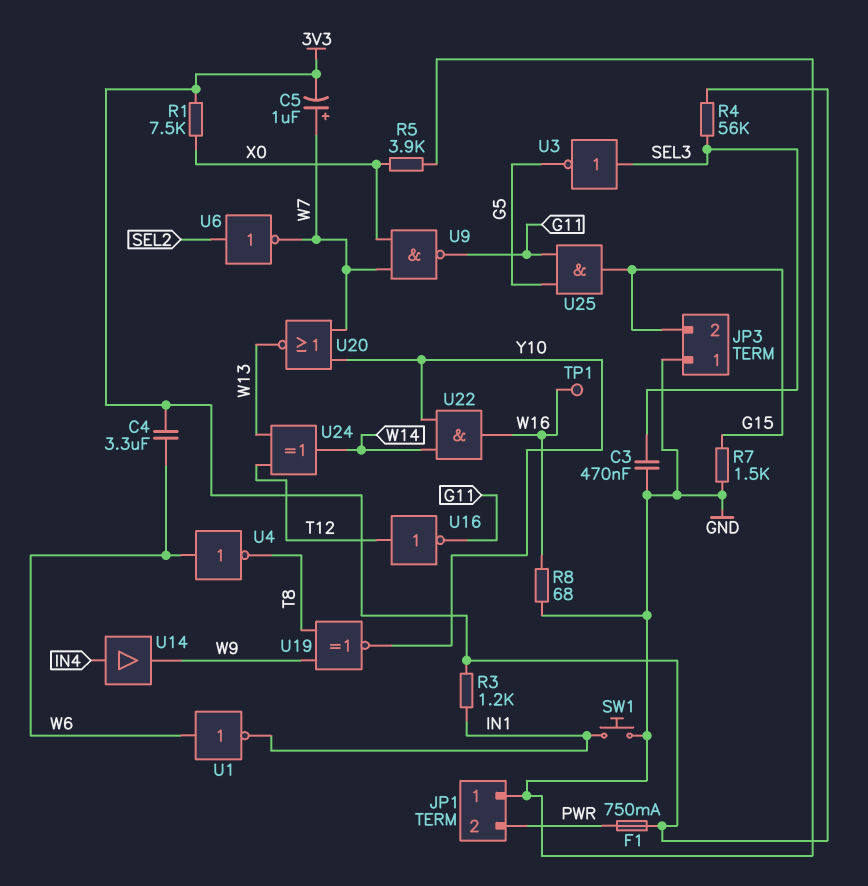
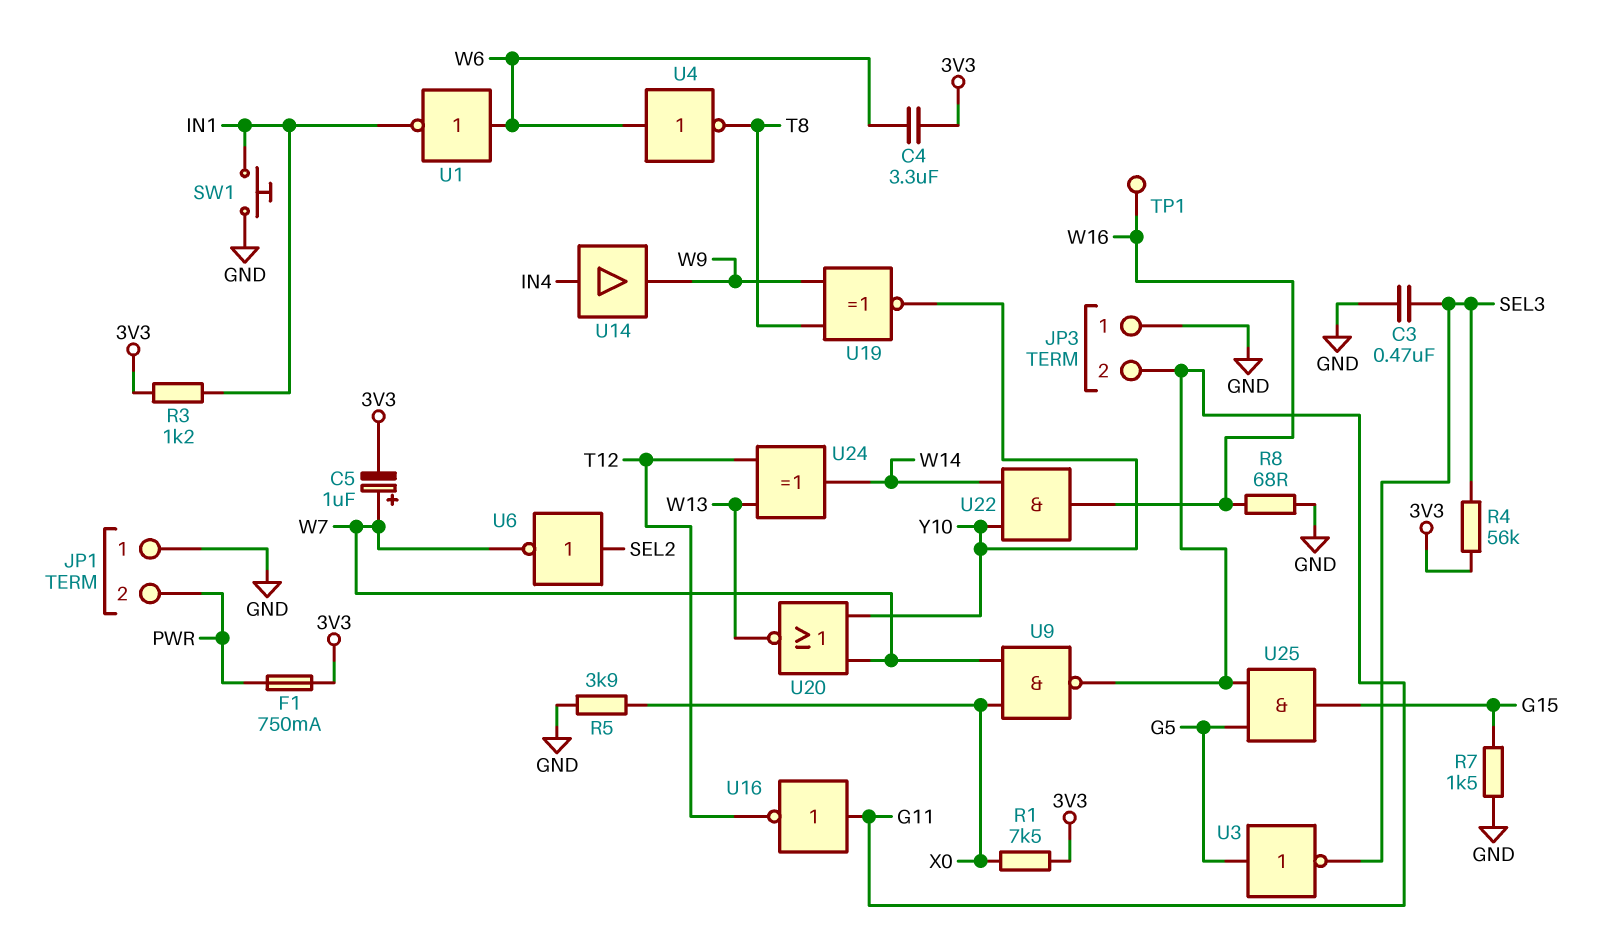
JP3 pin 2: G15 -> G11
U3: NOT (in SEL3, out G5) -> NOT (in G5, out SEL3)
U16: NOT (in T12, out G11) -> NOT (in G11, out T12)

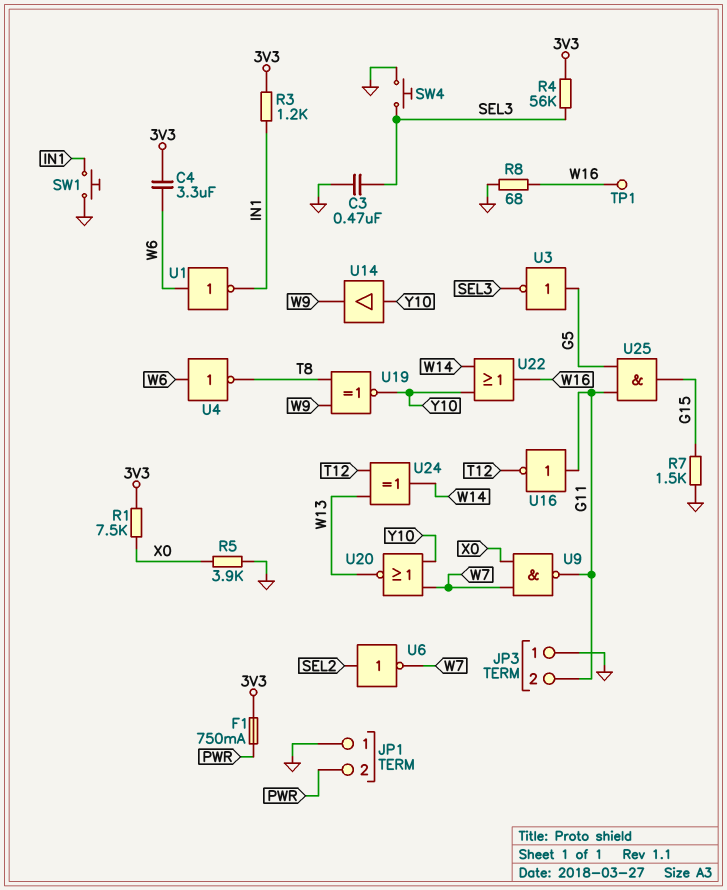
C5: 1uF (plus W7, minus 3V3) -> none
SW4: none -> button (GND, SEL3)
U14: buffer (in IN4, out W9) -> buffer (in Y10, out W9)
U22: AND (in W14, in Y10, out W16) -> OR (in W14, in Y10, out W16)

